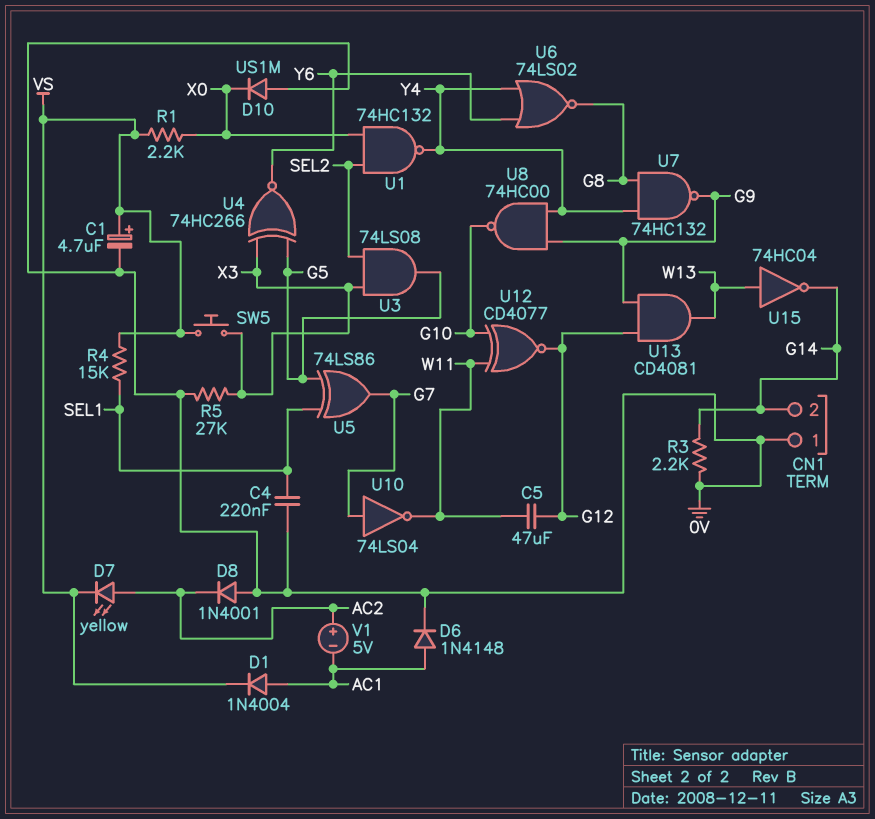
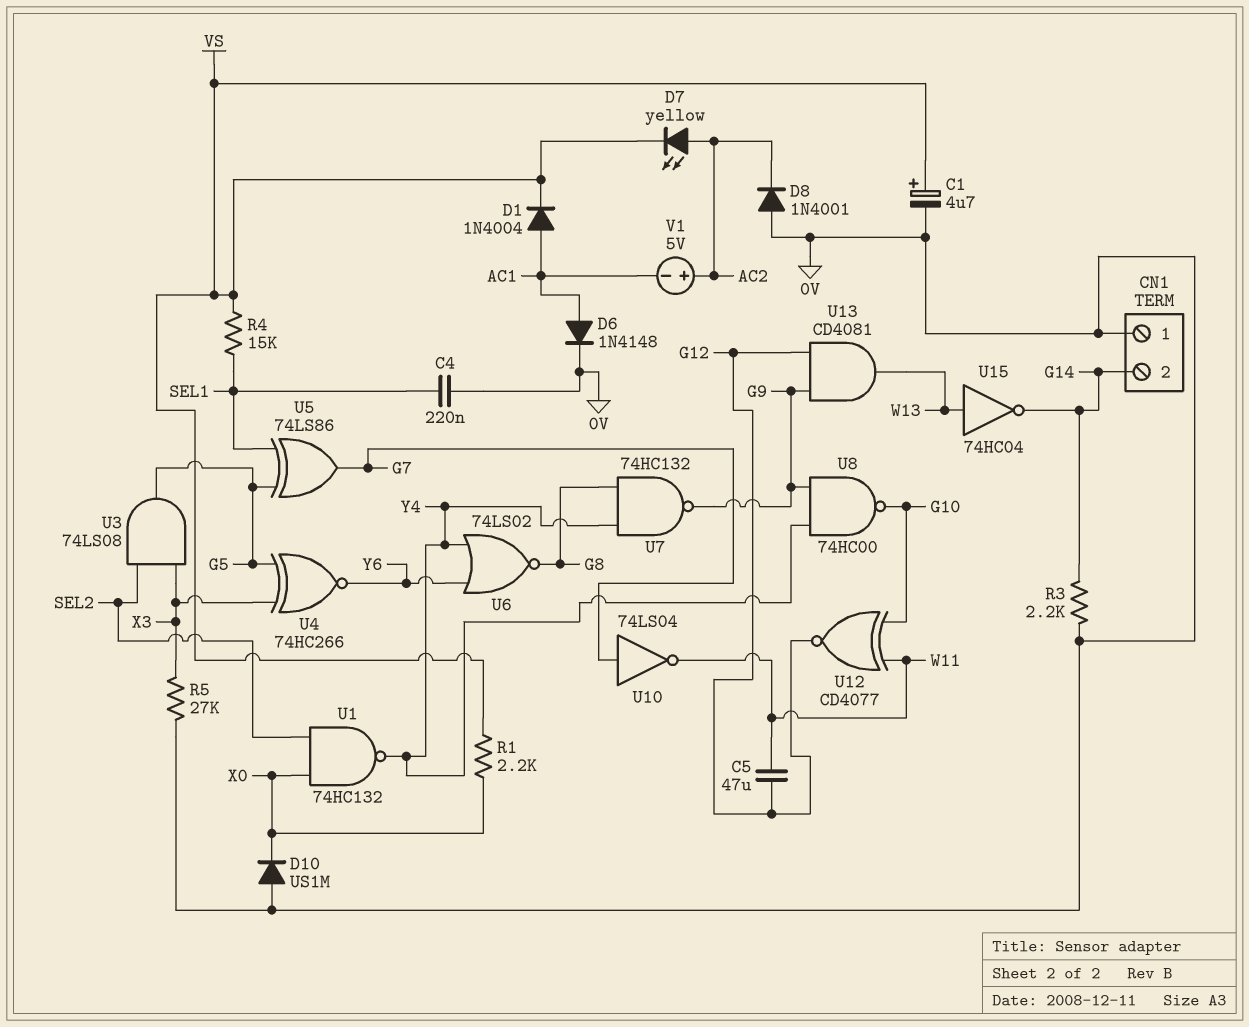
SW5: button (VS, X3) -> none

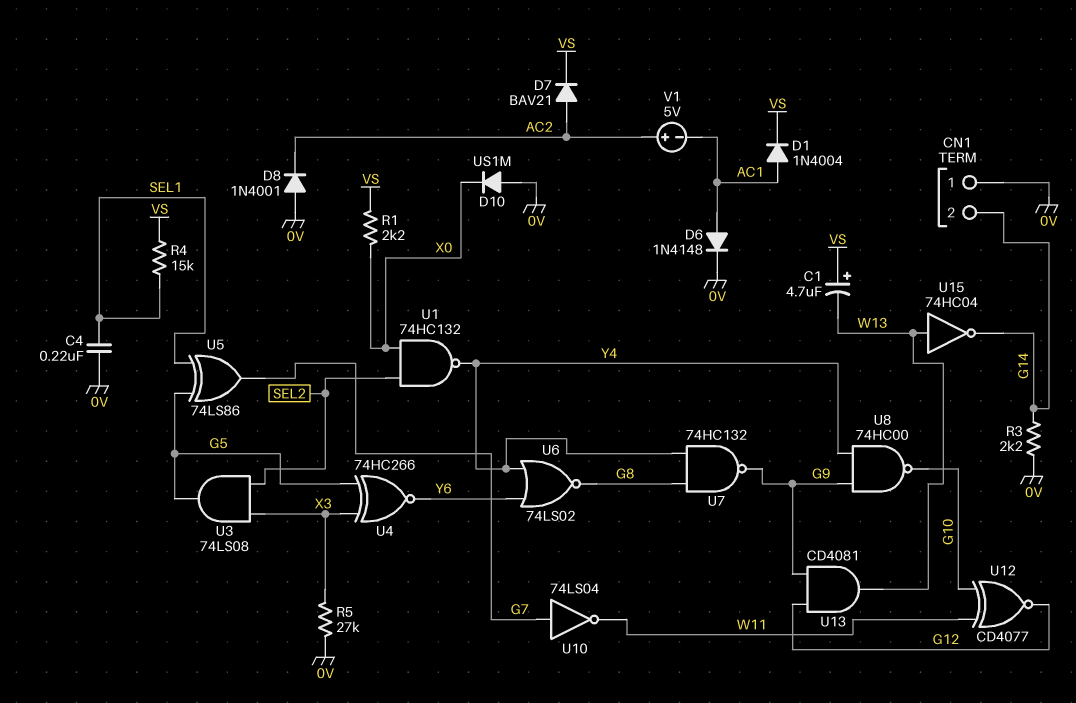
C1: 4.7uF (plus VS, minus 0V) -> 4.7uF (plus VS, minus W13)
C5: 47uF (G12, W11) -> none
D7: LED yellow (A AC2, K VS) -> diode BAV21 (A AC2, K VS)

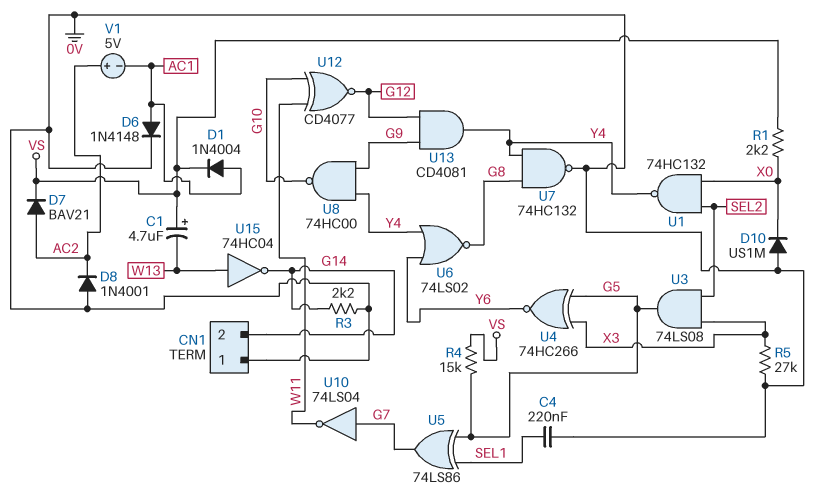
R4: 15k (SEL1, VS) -> 15k (G5, VS)
U7: NAND 74HC132 (in G8, in Y4, out G9) -> NAND 74HC132 (in G8, in Y4, out 0V)
U13: AND CD4081 (in G9, in G12, out W13) -> AND CD4081 (in G9, in G12, out Y4)

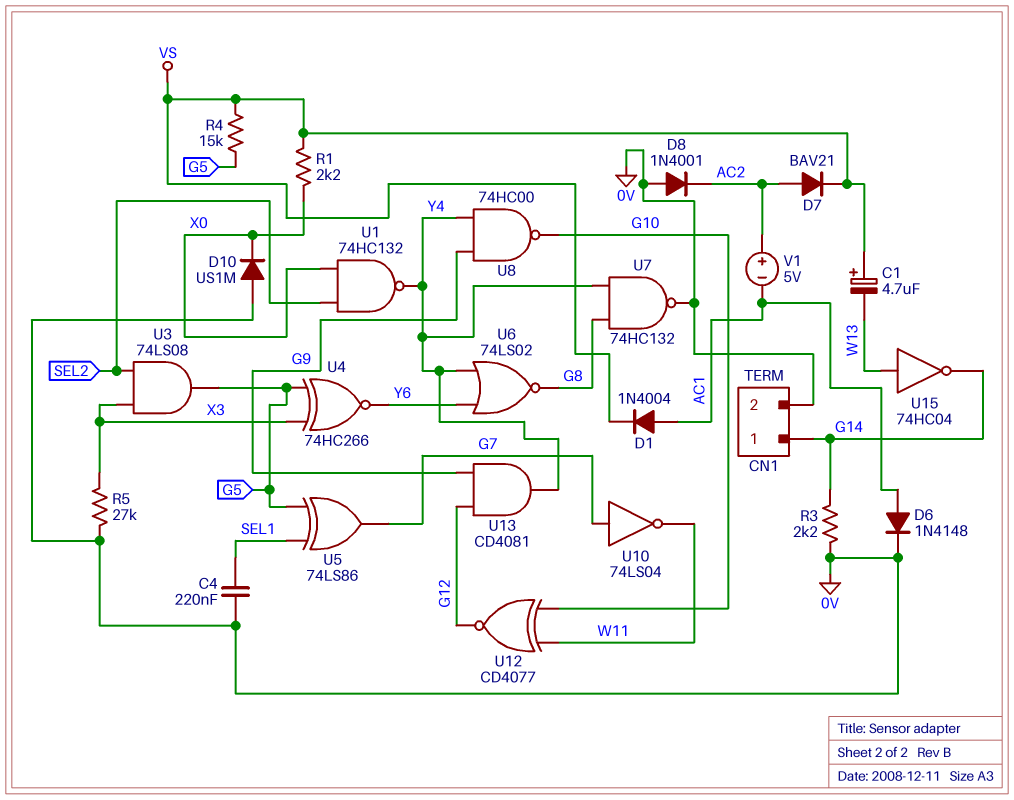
CN1 pin 1: 0V -> G14
CN1 pin 2: G14 -> 0V

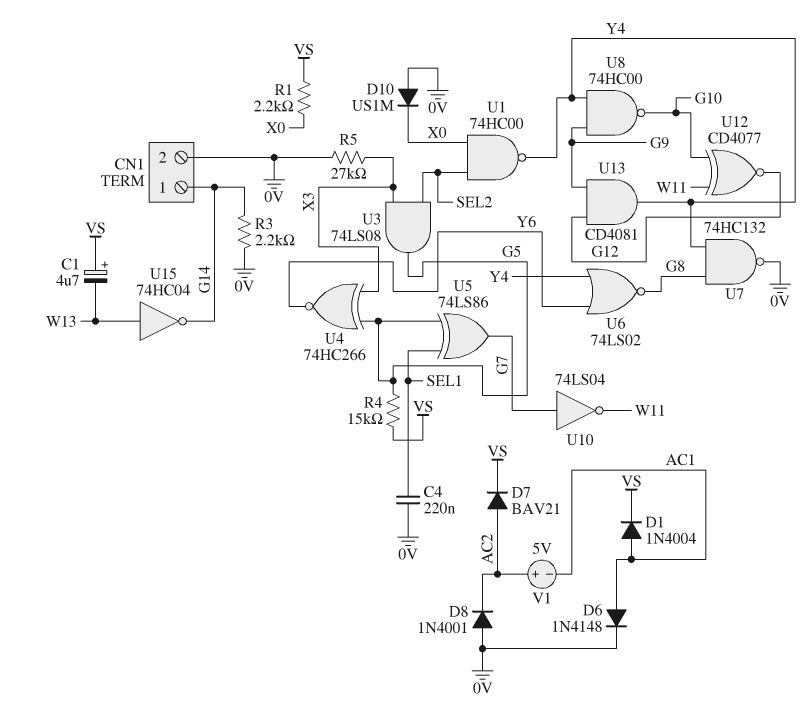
U1: NAND 74HC132 (in SEL2, in X0, out Y4) -> NAND 74HC00 (in SEL2, in X0, out Y4)

